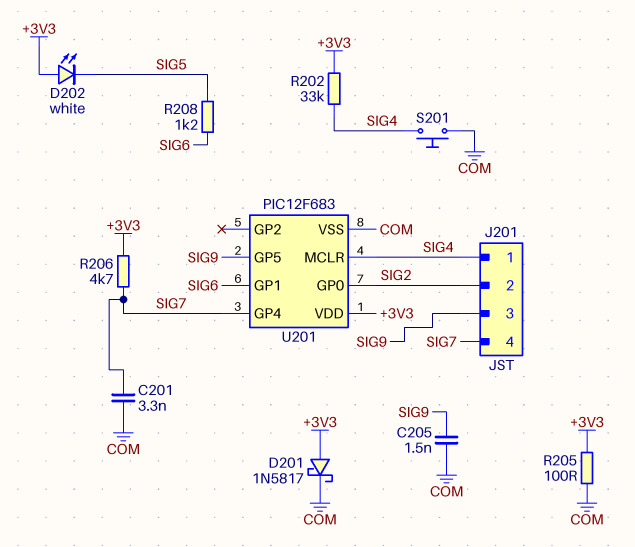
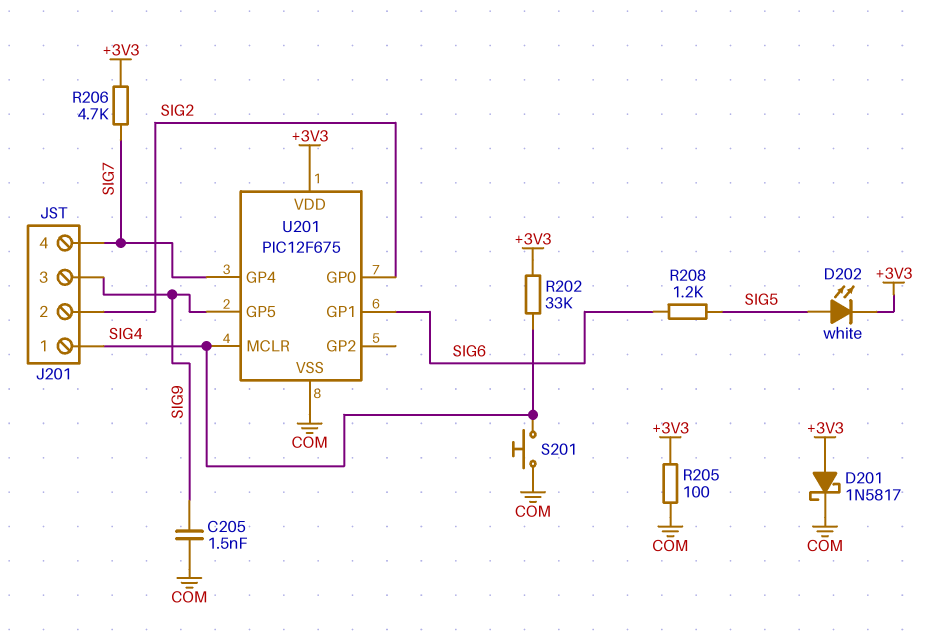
C201: 3.3nF (COM, SIG7) -> none
D202: LED white (A +3V3, K SIG5) -> LED white (A SIG5, K +3V3)
U201: PIC12F683 -> PIC12F675

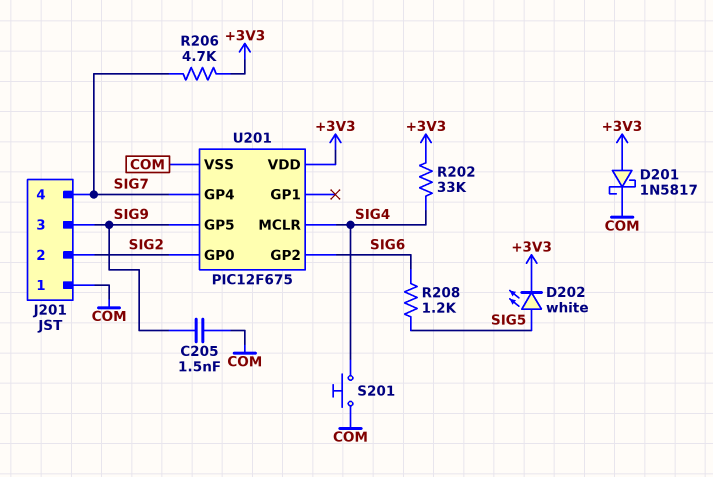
J201 pin 1: SIG4 -> COM
R205: 100 (+3V3, COM) -> none
U201 pin GP1: SIG6 -> none
U201 pin GP2: none -> SIG6

